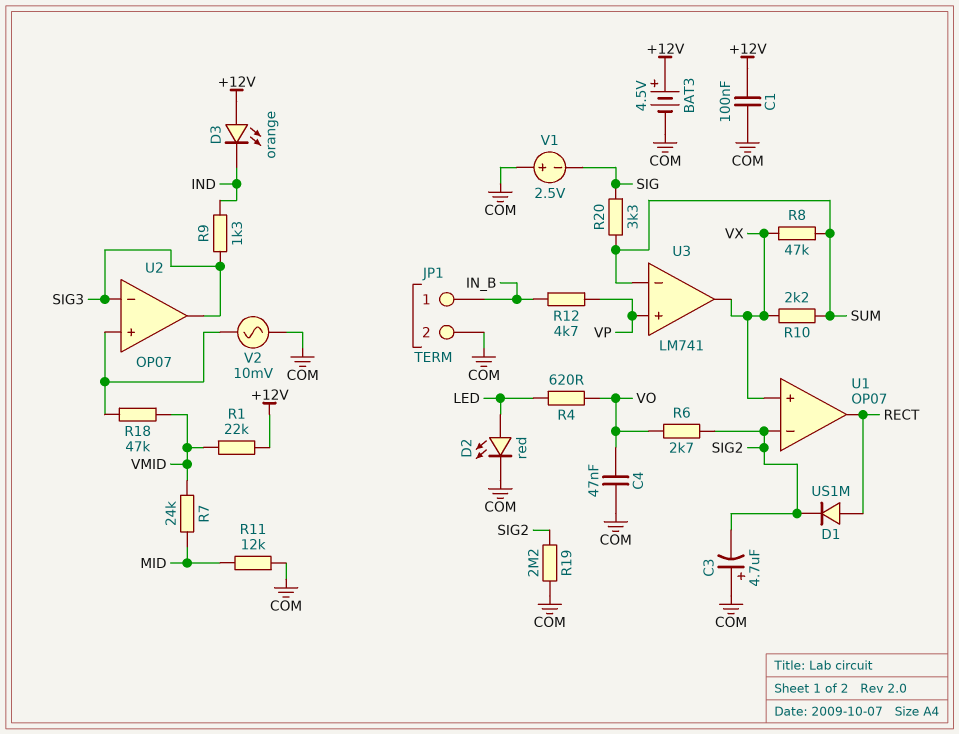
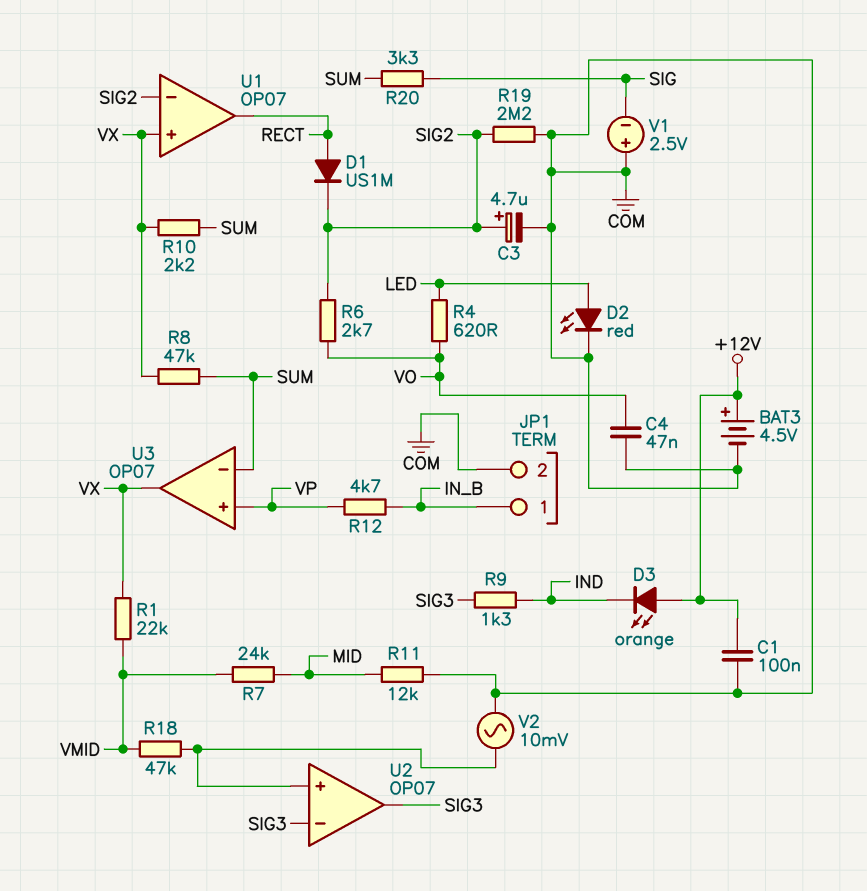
C3: 4.7uF (plus COM, minus SIG2) -> 4.7uF (plus SIG2, minus COM)
R1: 22k (+12V, VMID) -> 22k (VMID, VX)
U3: LM741 -> OP07

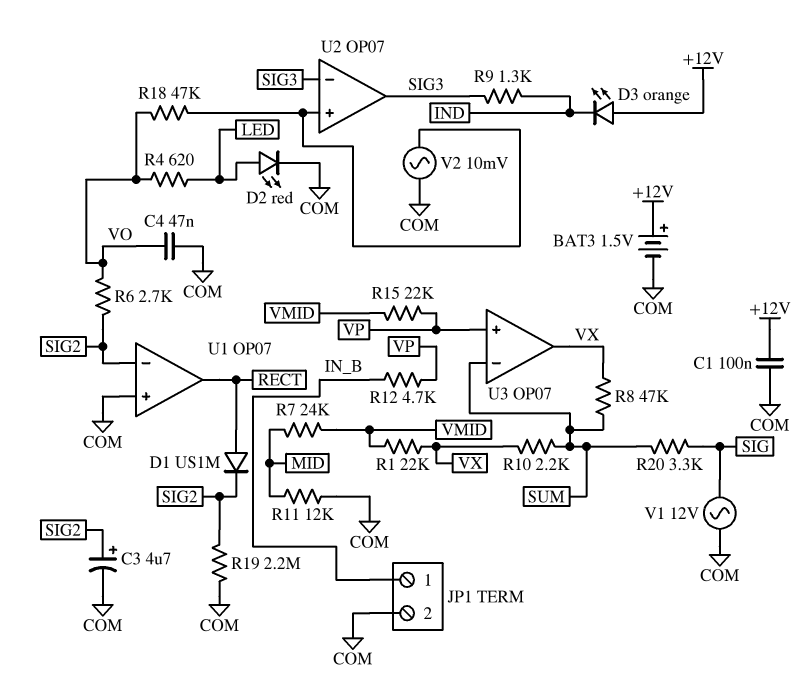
BAT3: 4.5V (plus +12V, minus COM) -> 1.5V (plus +12V, minus COM)
R15: none -> 22k (VMID, VP)
R18: 47k (U2/in+, VMID) -> 47k (U2/in+, VO)
U1 pin in+: VX -> COM
V1: 2.5V (plus COM, minus SIG) -> AC 12V (COM, SIG)

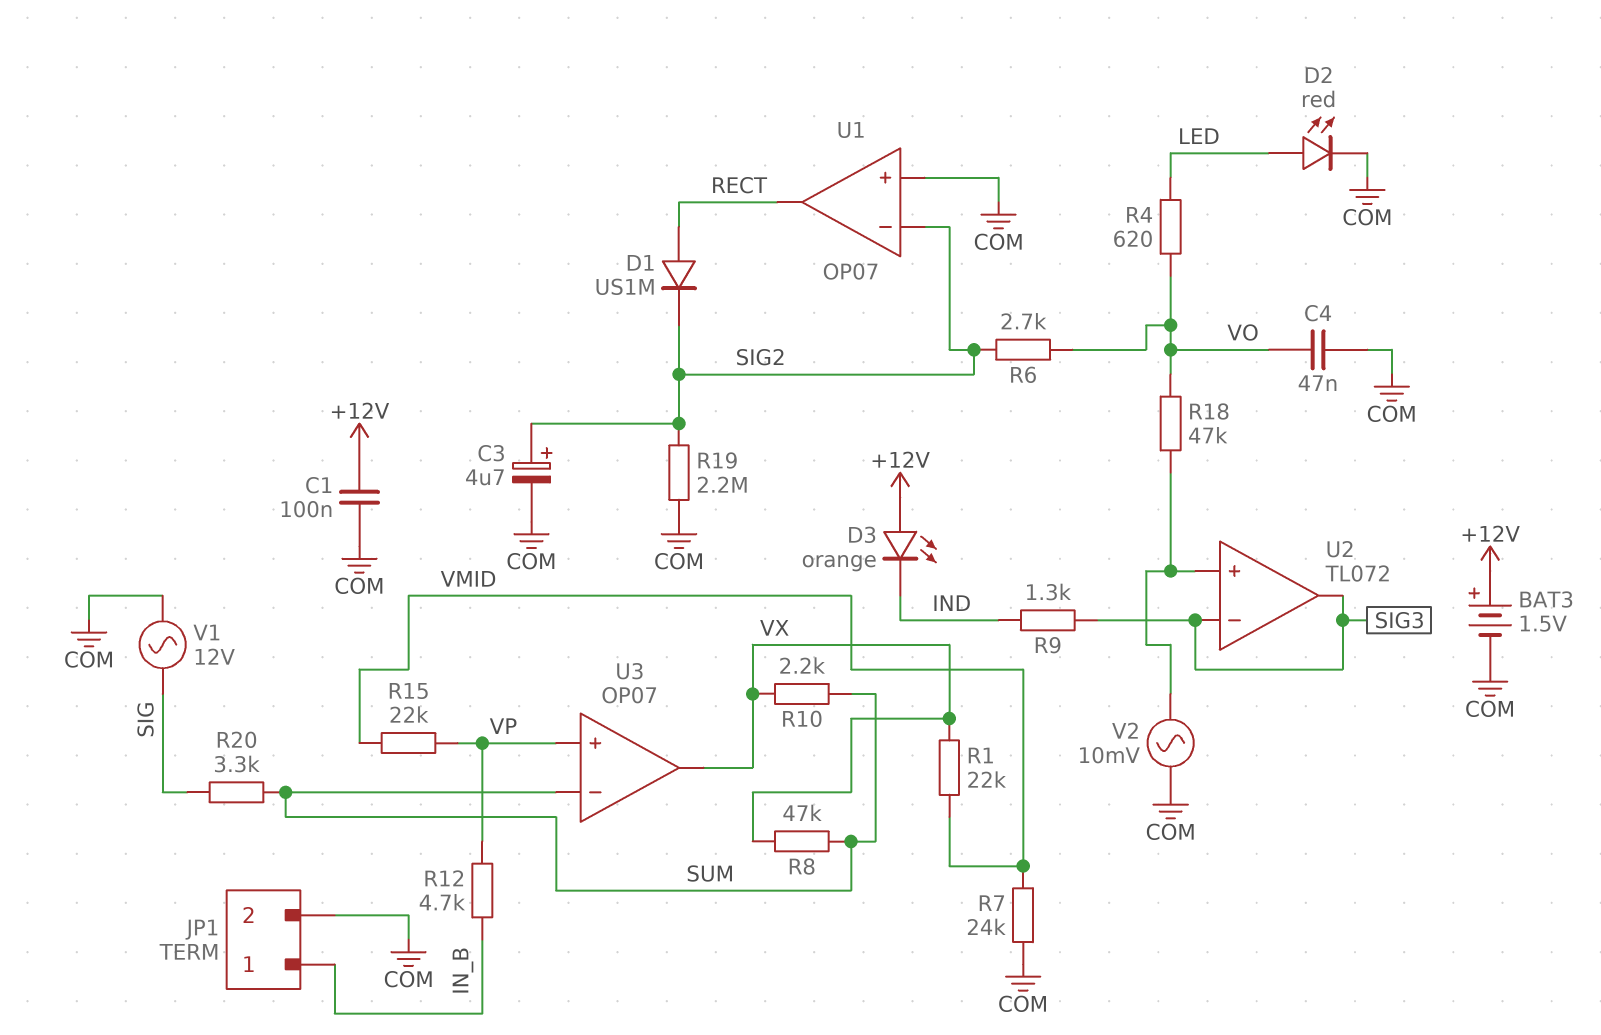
R7: 24k (MID, VMID) -> 24k (COM, VMID)
R11: 12k (COM, MID) -> none
U2: OP07 -> TL072

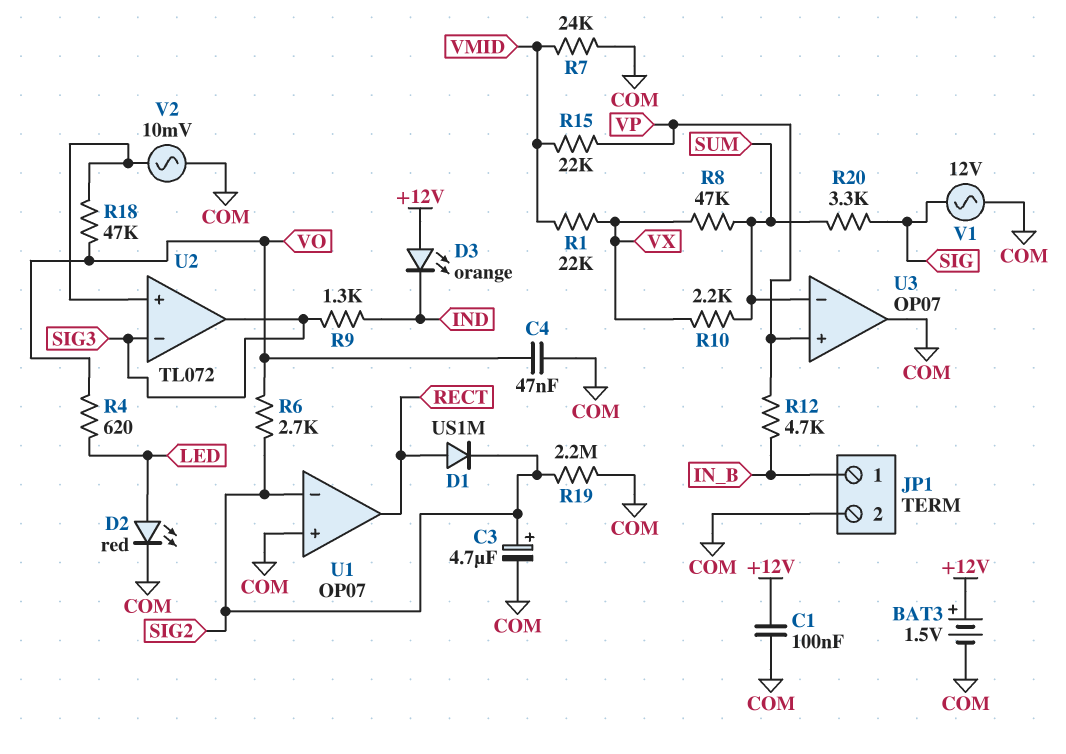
U3 pin out: VX -> COM

